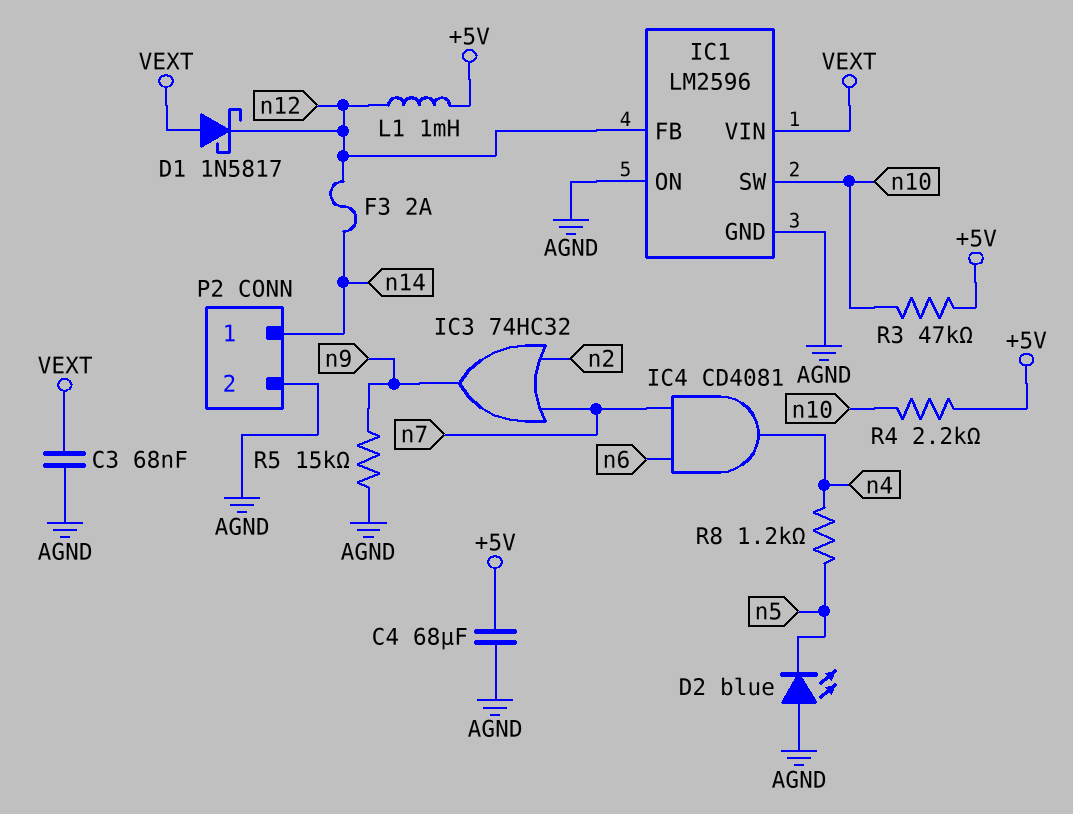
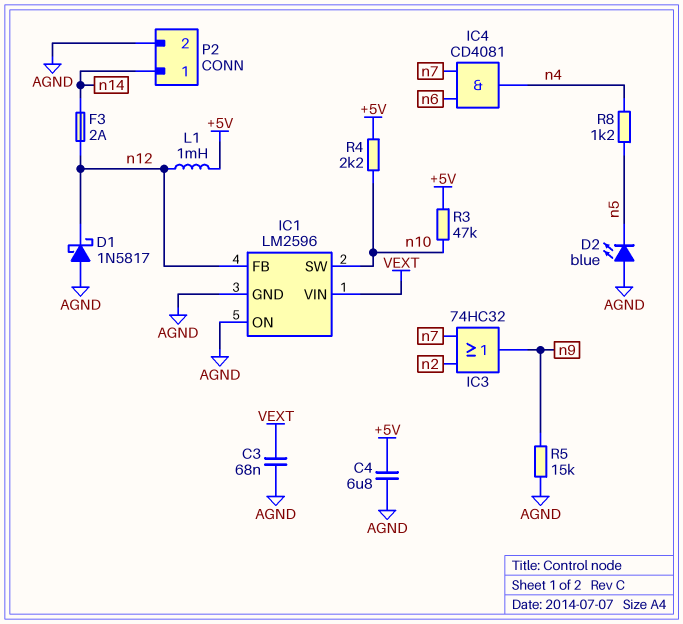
C4: 68uF (+5V, AGND) -> 6.8uF (+5V, AGND)
D1: schottky 1N5817 (A VEXT, K n12) -> schottky 1N5817 (A AGND, K n12)

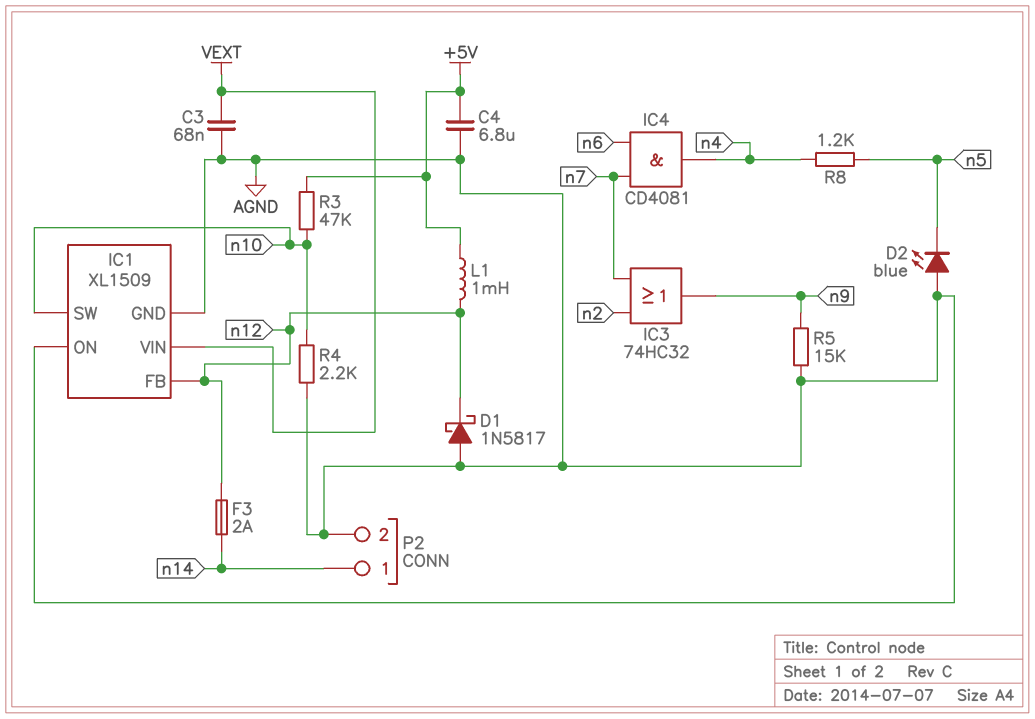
IC1: LM2596 -> XL1509
R4: 2.2k (+5V, n10) -> 2.2k (AGND, n10)

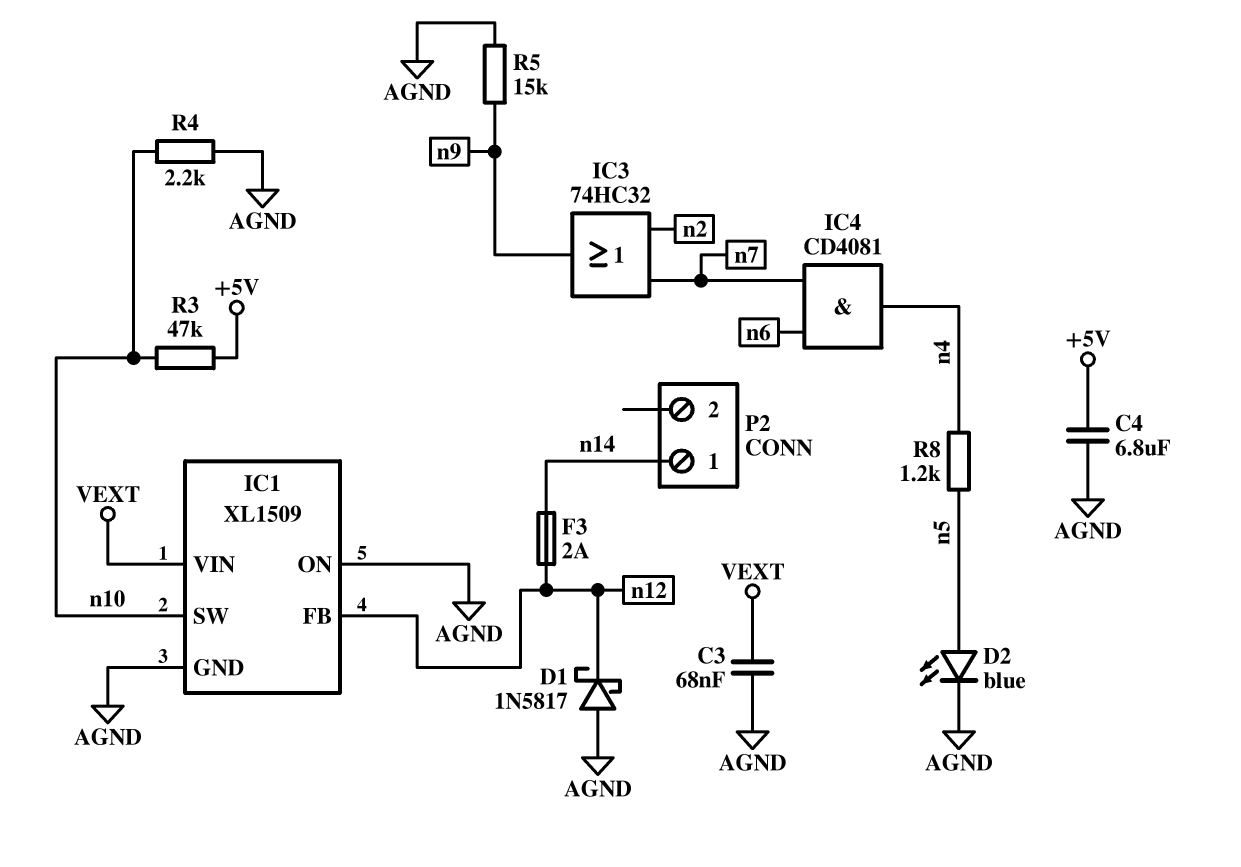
D2: LED blue (A AGND, K n5) -> LED blue (A n5, K AGND)
L1: 1mH (+5V, n12) -> none
P2 pin 2: AGND -> none

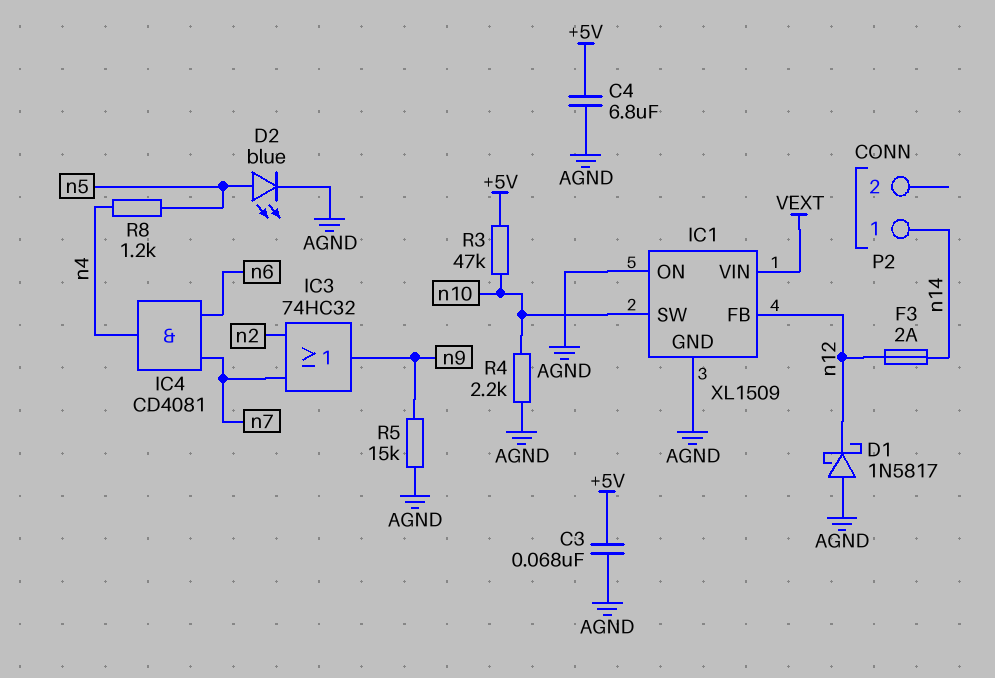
C3: 68nF (AGND, VEXT) -> 68nF (+5V, AGND)

